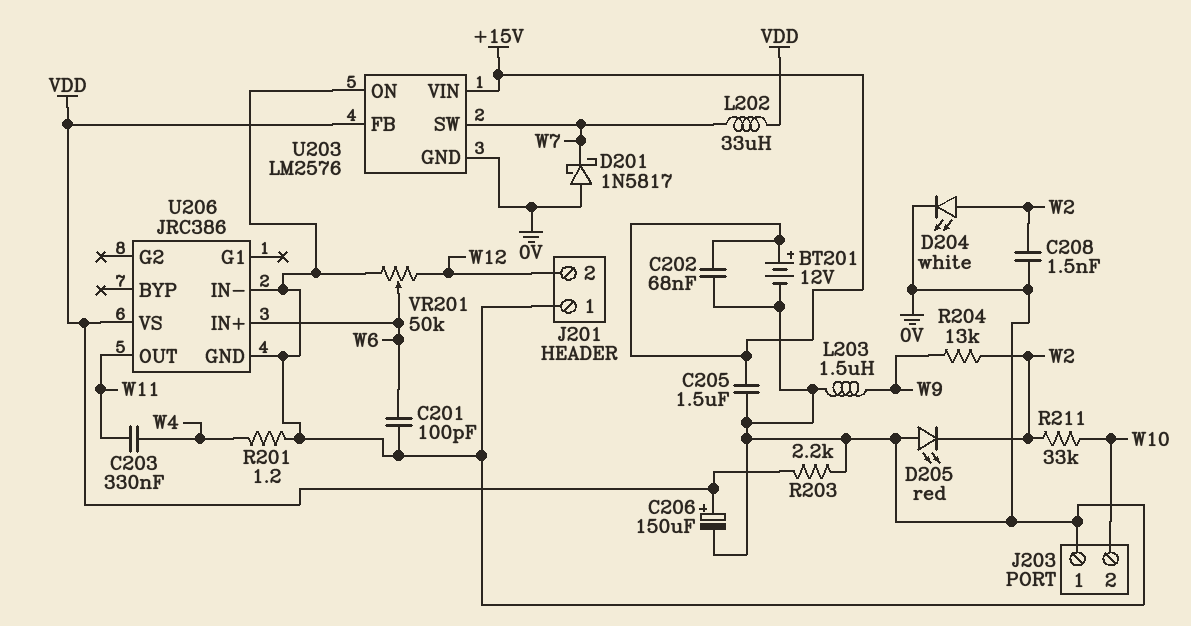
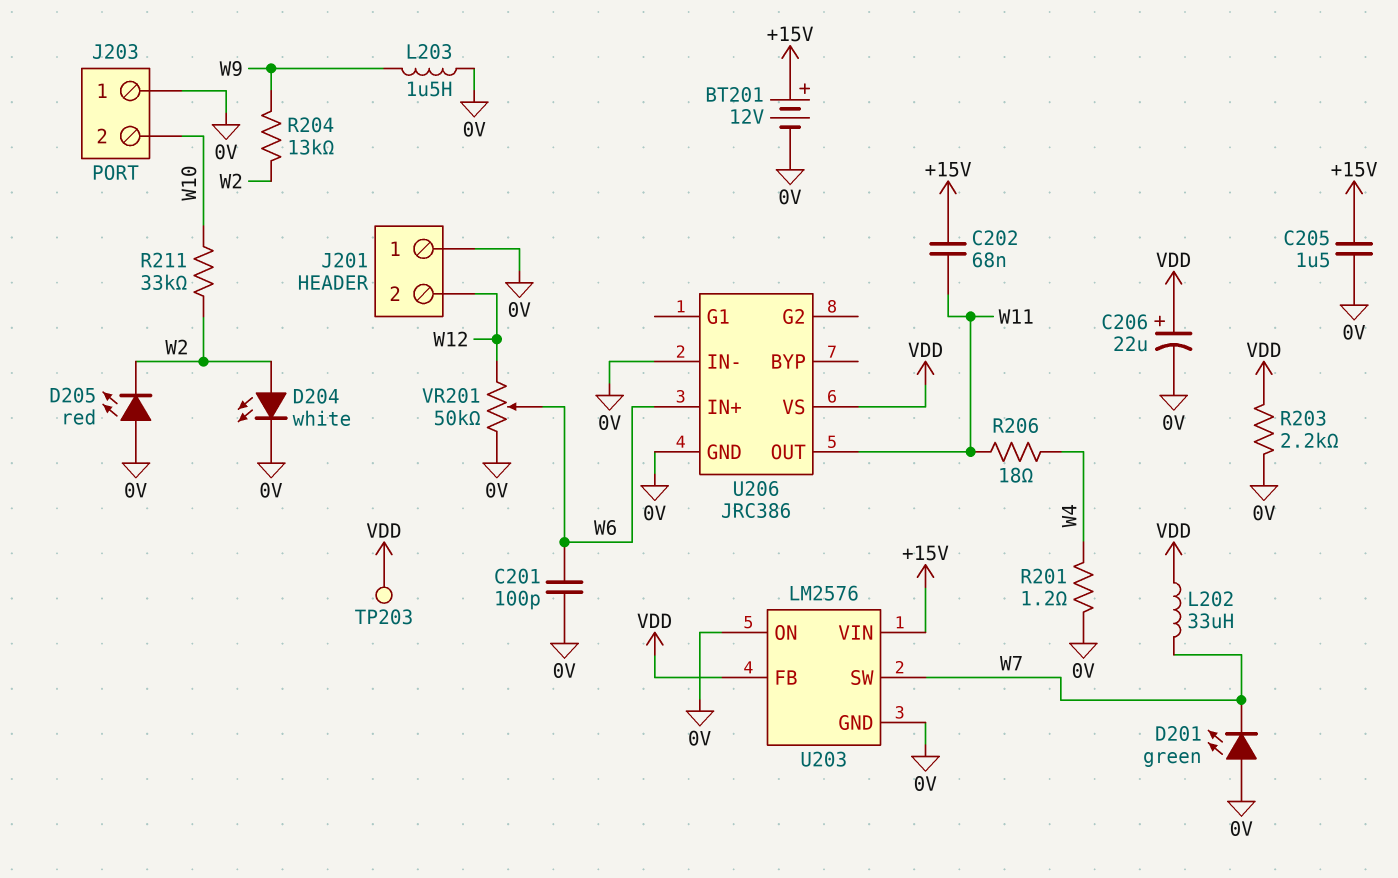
C202: 68nF (+15V, 0V) -> 68nF (+15V, W11)
C203: 330nF (W4, W11) -> none
C206: 150uF (plus VDD, minus 0V) -> 22uF (plus VDD, minus 0V)
C208: 1.5nF (0V, W2) -> none
D201: schottky 1N5817 (A 0V, K W7) -> LED green (A 0V, K W7)
R206: none -> 18 (W4, W11)
TP203: none -> test point (VDD)

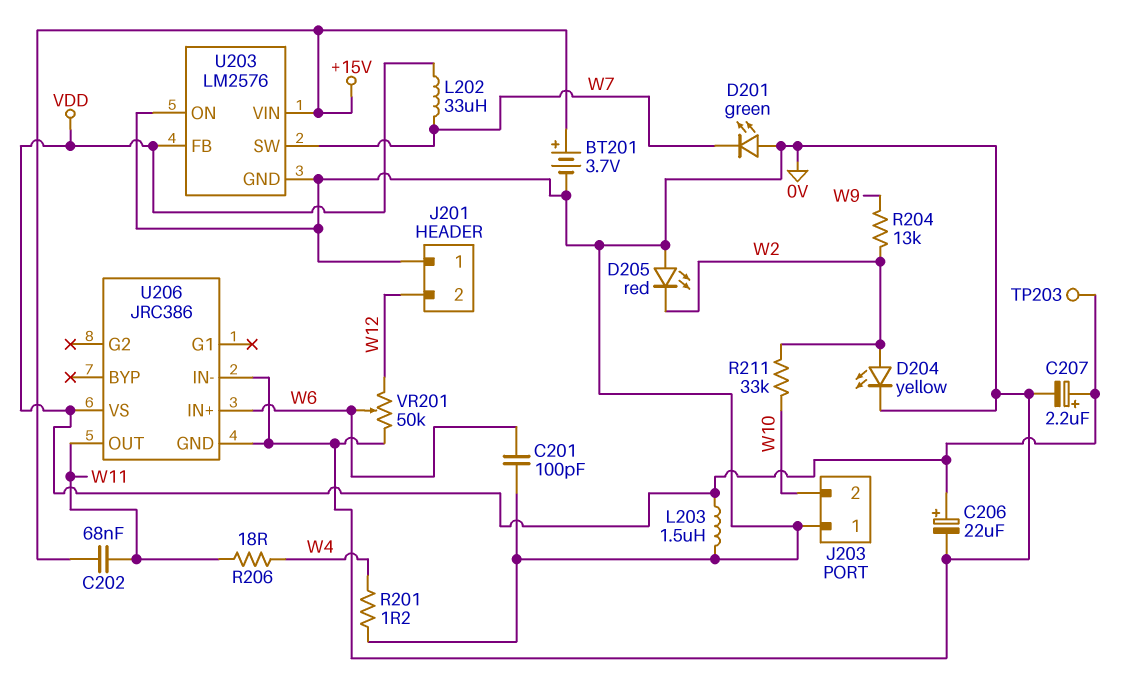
BT201: 12V (plus +15V, minus 0V) -> 3.7V (plus +15V, minus 0V)
C205: 1.5uF (+15V, 0V) -> none
C207: none -> 2.2uF (plus VDD, minus 0V)
D204: LED white (A W2, K 0V) -> LED yellow (A W2, K 0V)
L203: 1.5uH (0V, W9) -> 1.5uH (0V, VDD)
R203: 2.2k (0V, VDD) -> none

